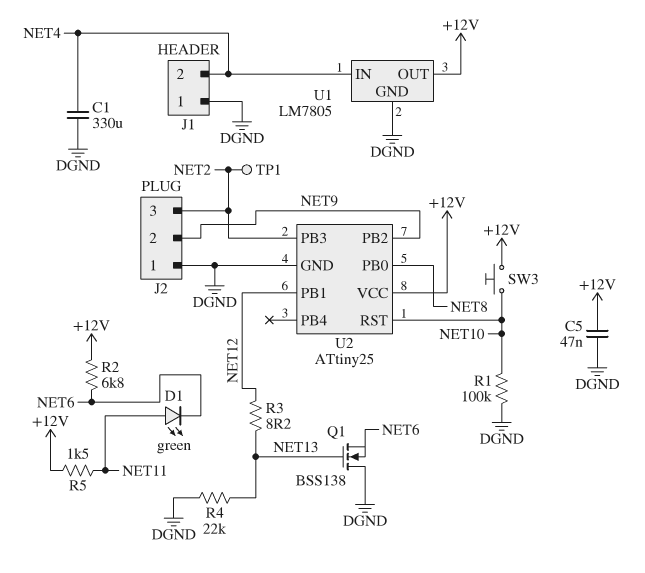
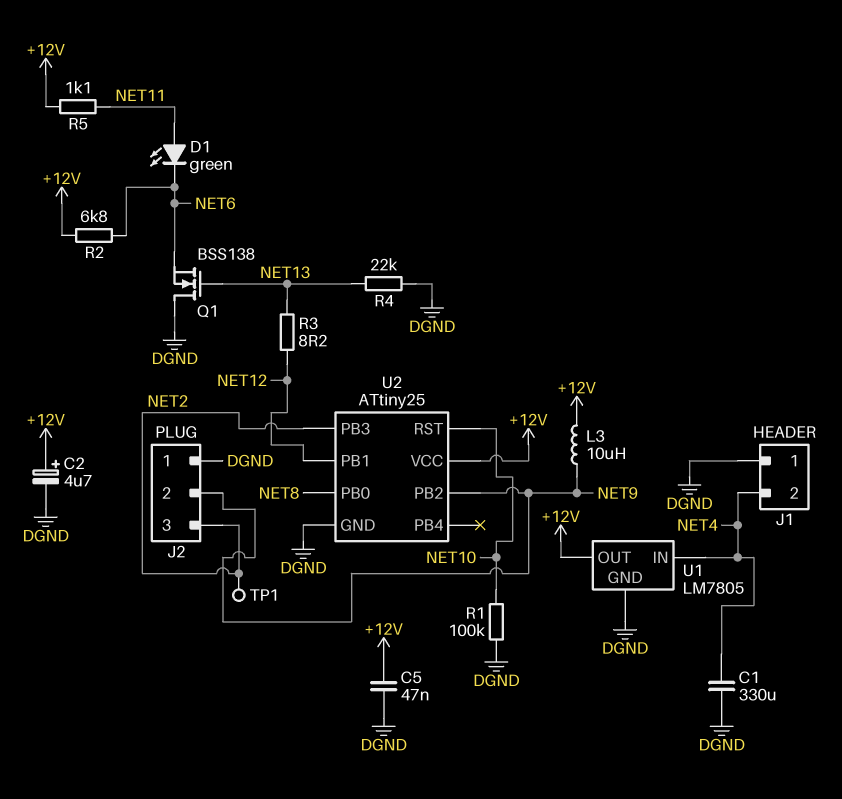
C2: none -> 4.7uF (plus +12V, minus DGND)
L3: none -> 10uH (+12V, NET9)
R5: 1.5k (+12V, NET11) -> 1.1k (+12V, NET11)
SW3: button (+12V, NET10) -> none

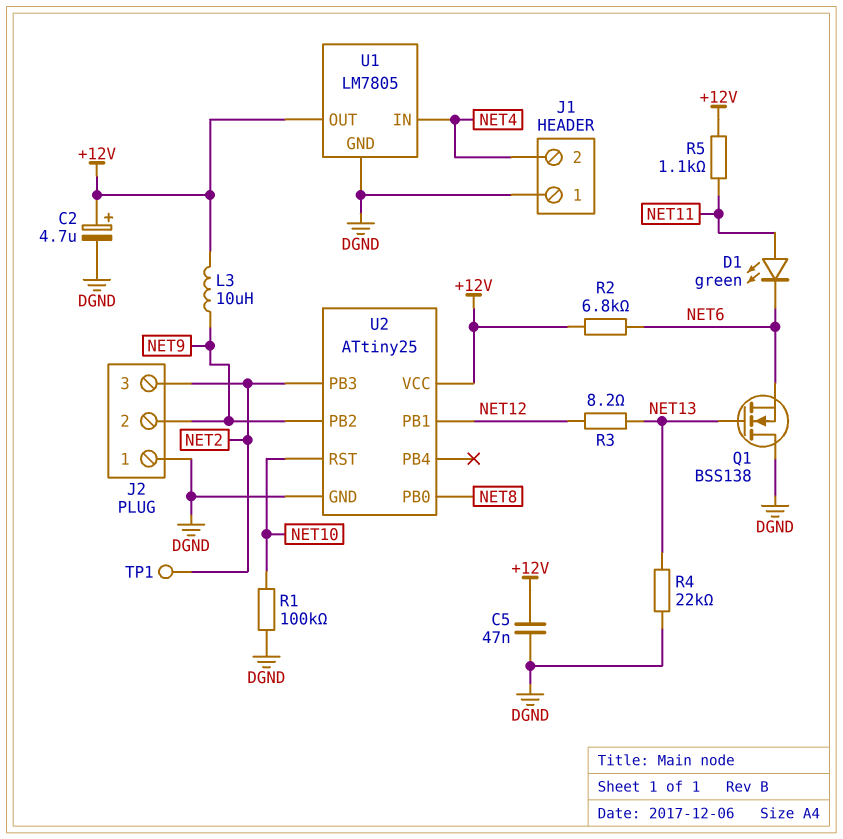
C1: 330uF (DGND, NET4) -> none

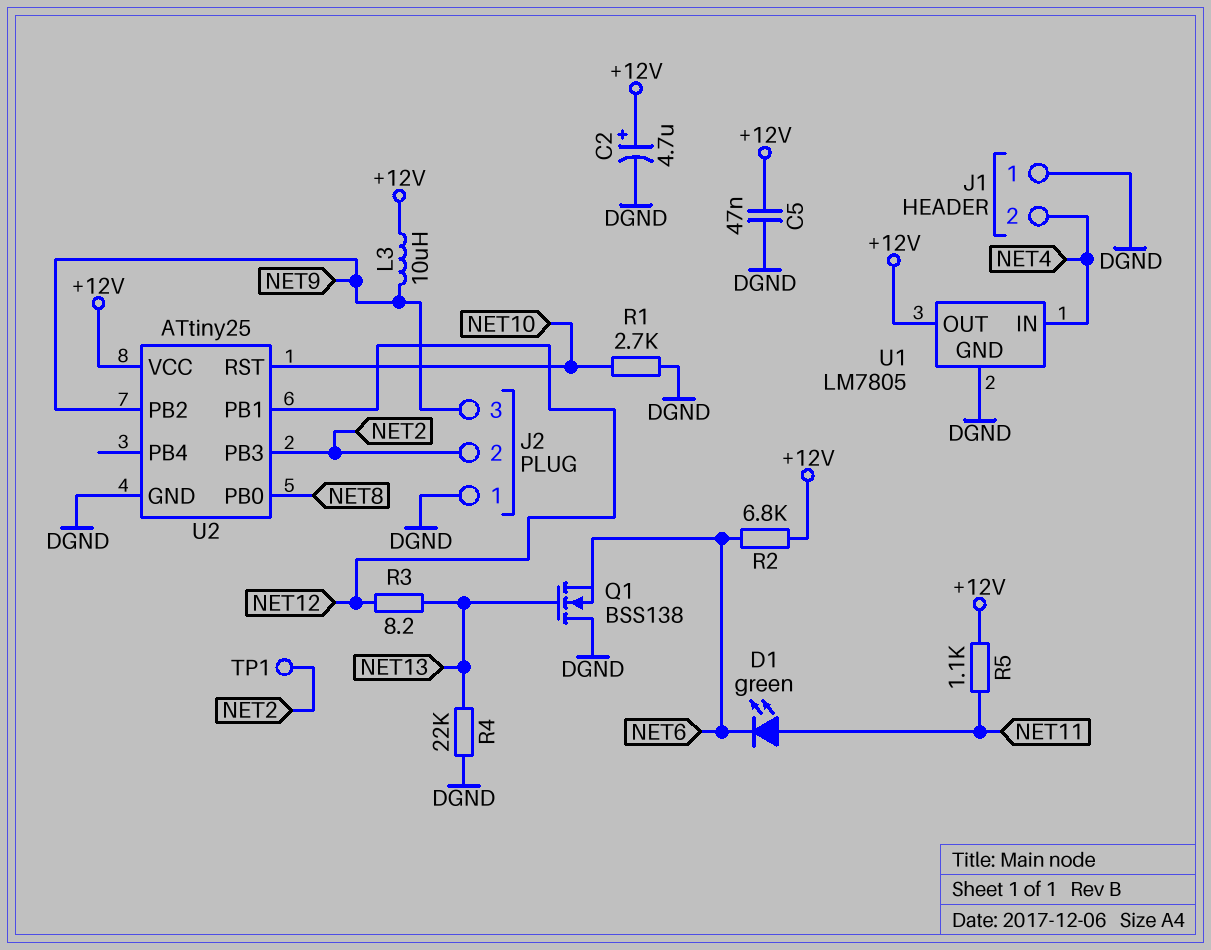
J2 pin 2: NET9 -> NET2
J2 pin 3: NET2 -> NET9
R1: 100k (DGND, NET10) -> 2.7k (DGND, NET10)

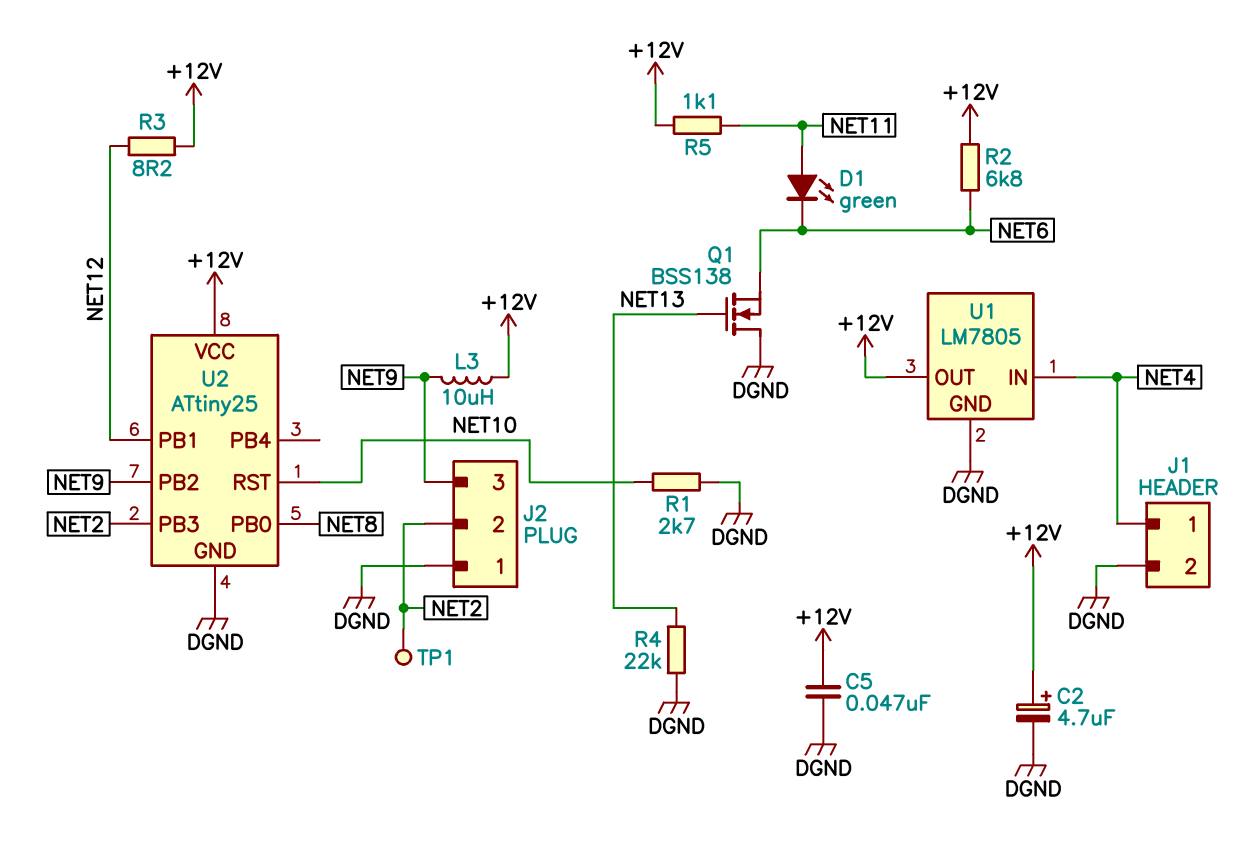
J1 pin 1: DGND -> NET4
J1 pin 2: NET4 -> DGND
R3: 8.2 (NET12, NET13) -> 8.2 (+12V, NET12)

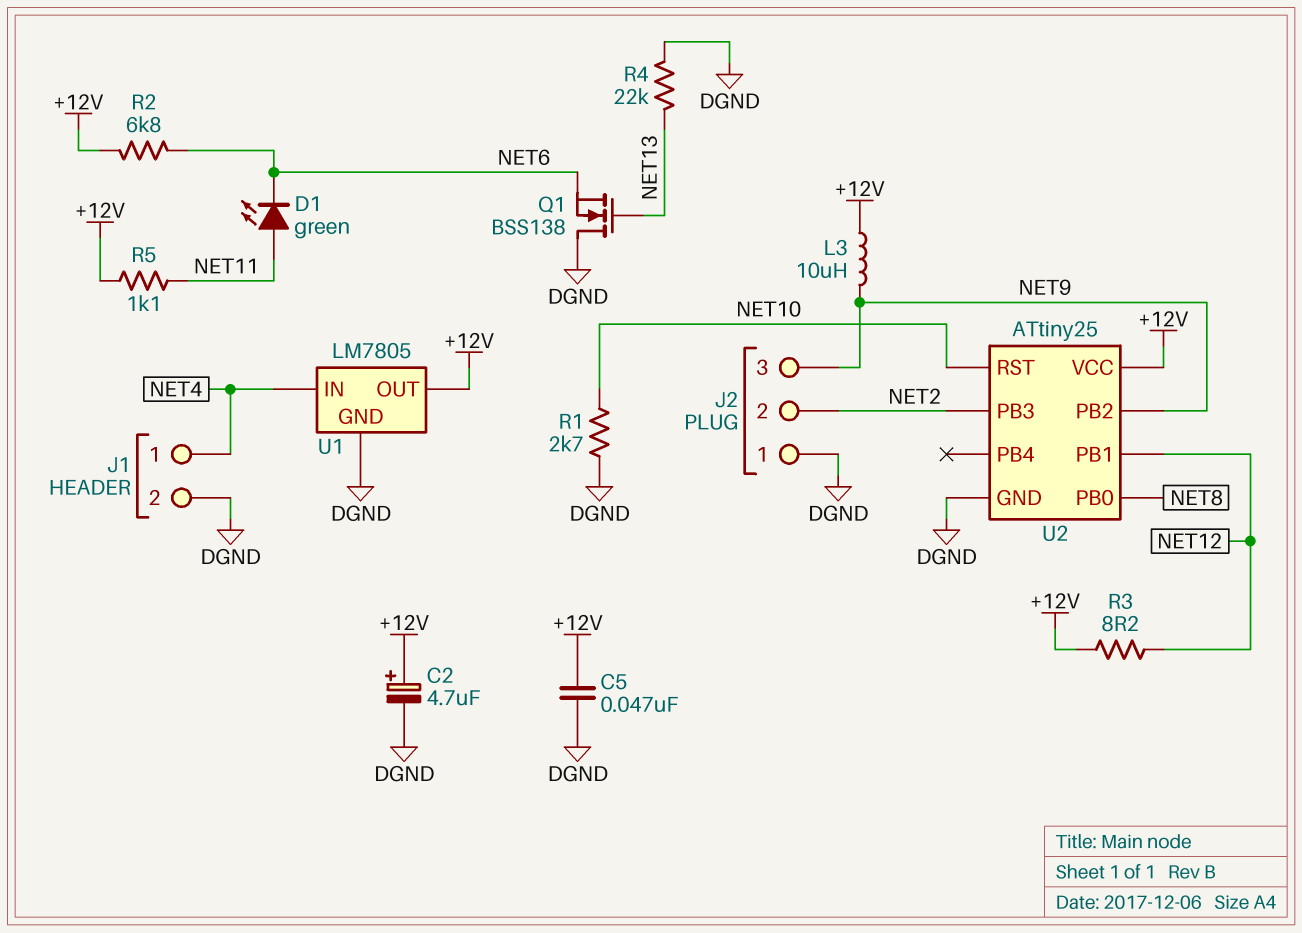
TP1: test point (NET2) -> none

